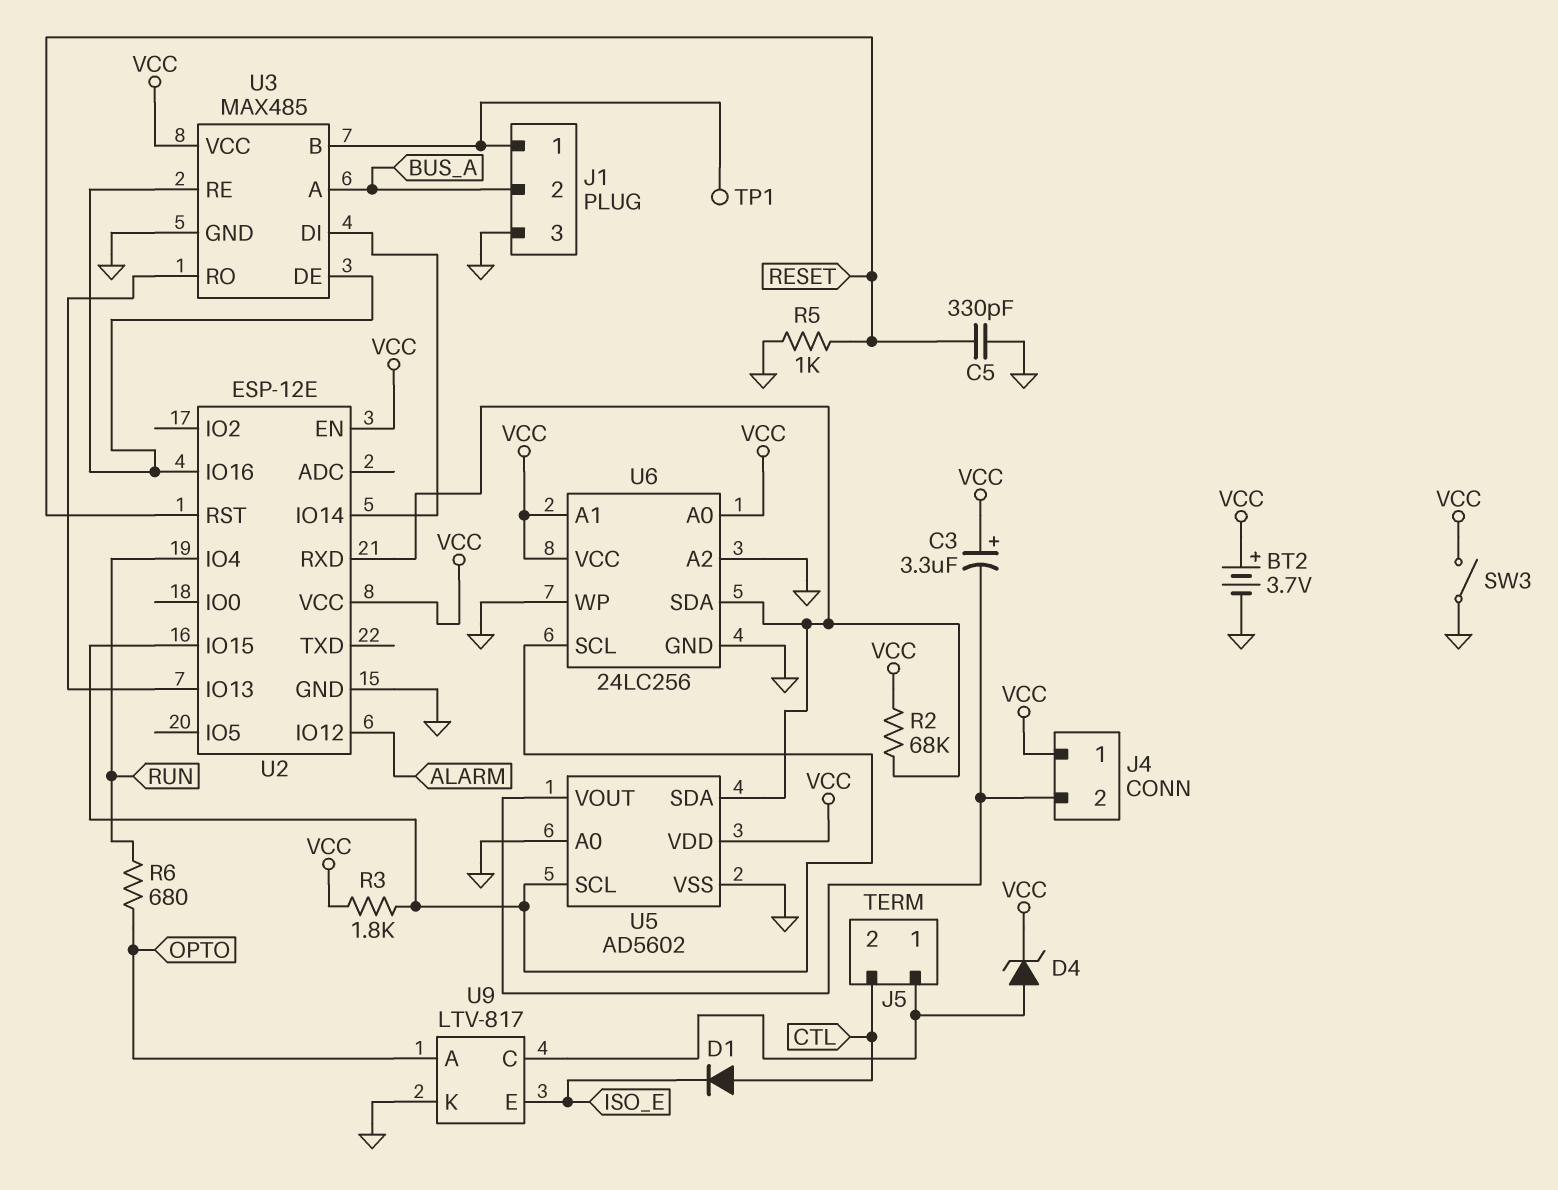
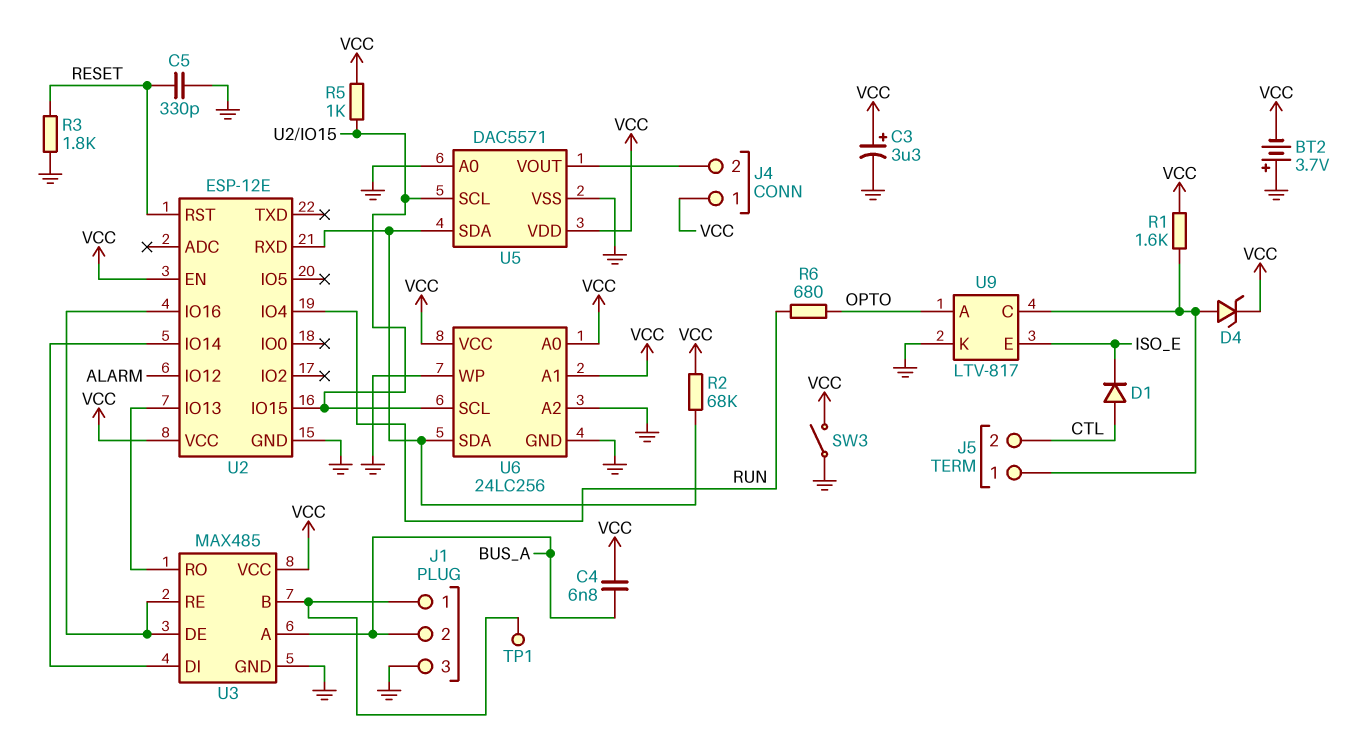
BT2: 3.7V (plus VCC, minus GND) -> 3.7V (plus GND, minus VCC)
C3: 3.3uF (plus VCC, minus J4/2) -> 3.3uF (plus VCC, minus GND)
C4: none -> 6.8nF (BUS_A, VCC)
R1: none -> 1.6k (J5/1, VCC)
R3: 1.8k (U2/IO15, VCC) -> 1.8k (GND, RESET)
R5: 1k (GND, RESET) -> 1k (U2/IO15, VCC)
U5: AD5602 -> DAC5571

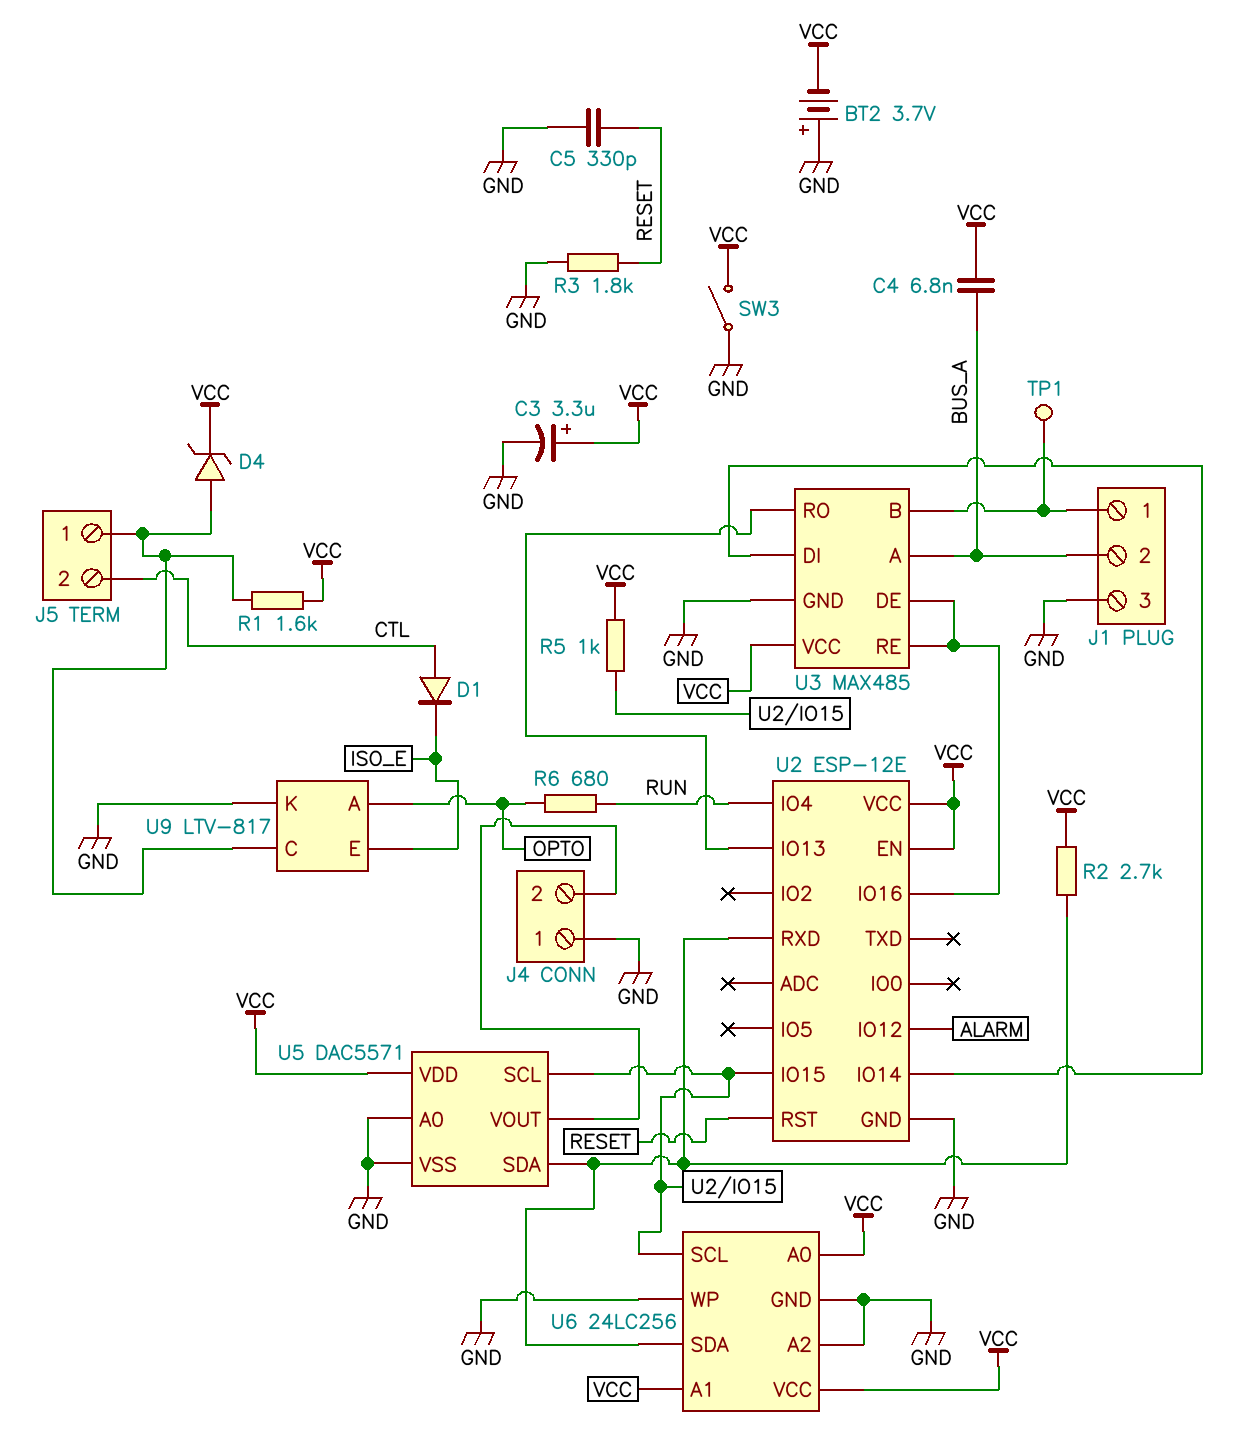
J4 pin 1: VCC -> GND
R2: 68k (U2/RXD, VCC) -> 2.7k (U2/RXD, VCC)

